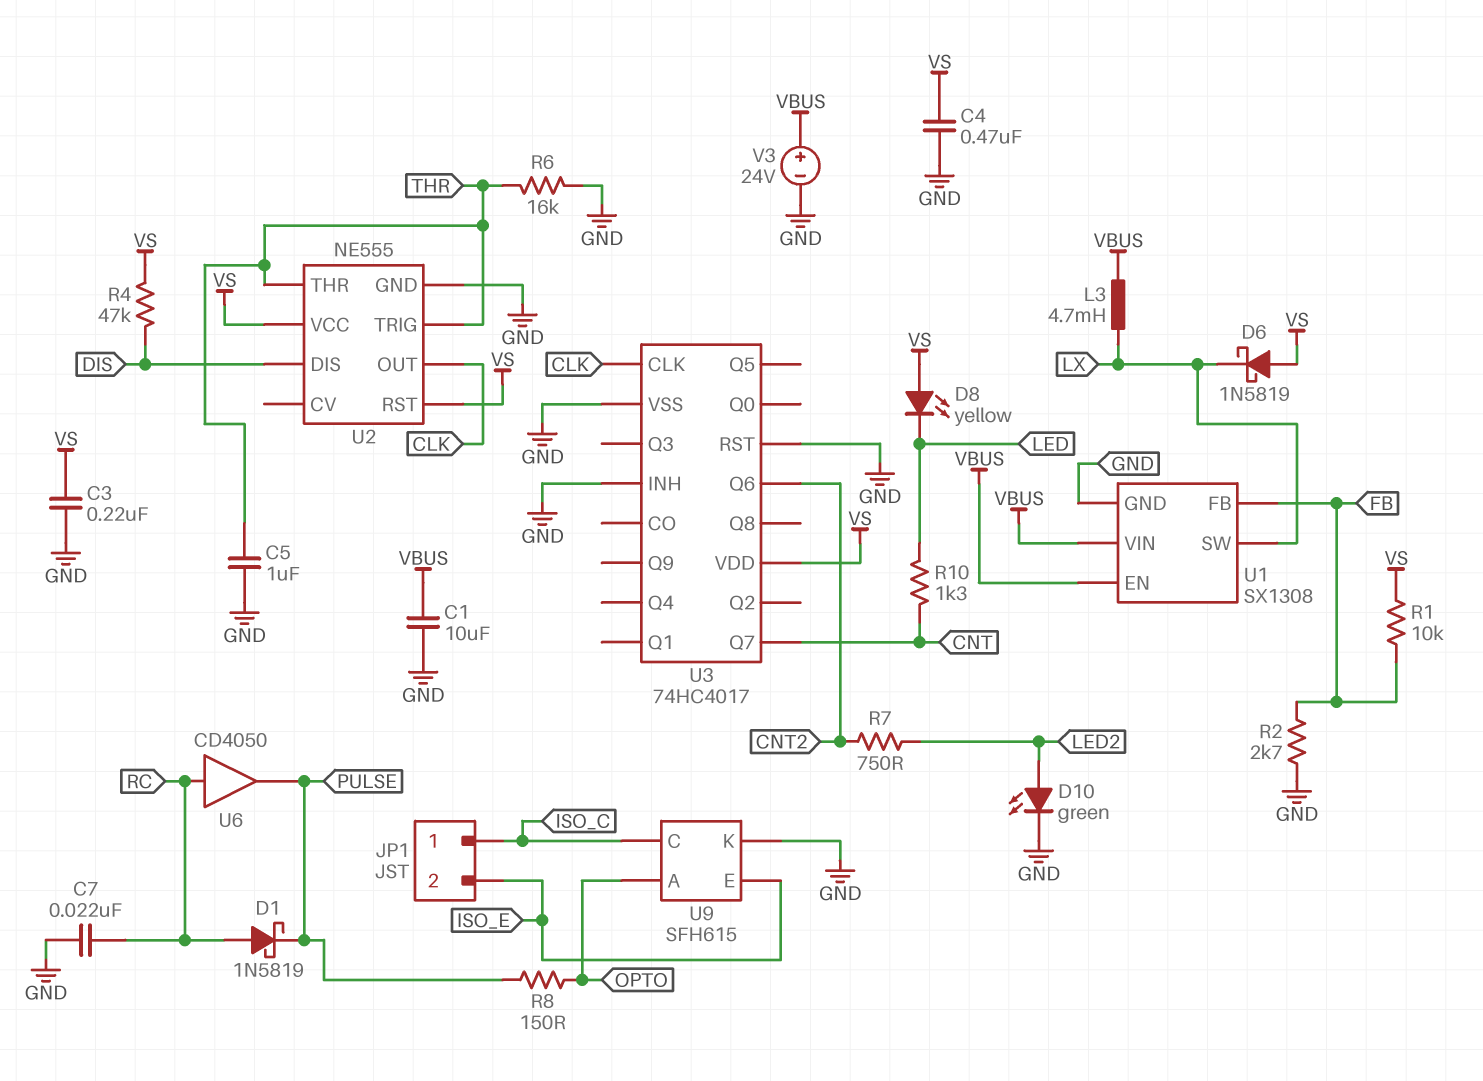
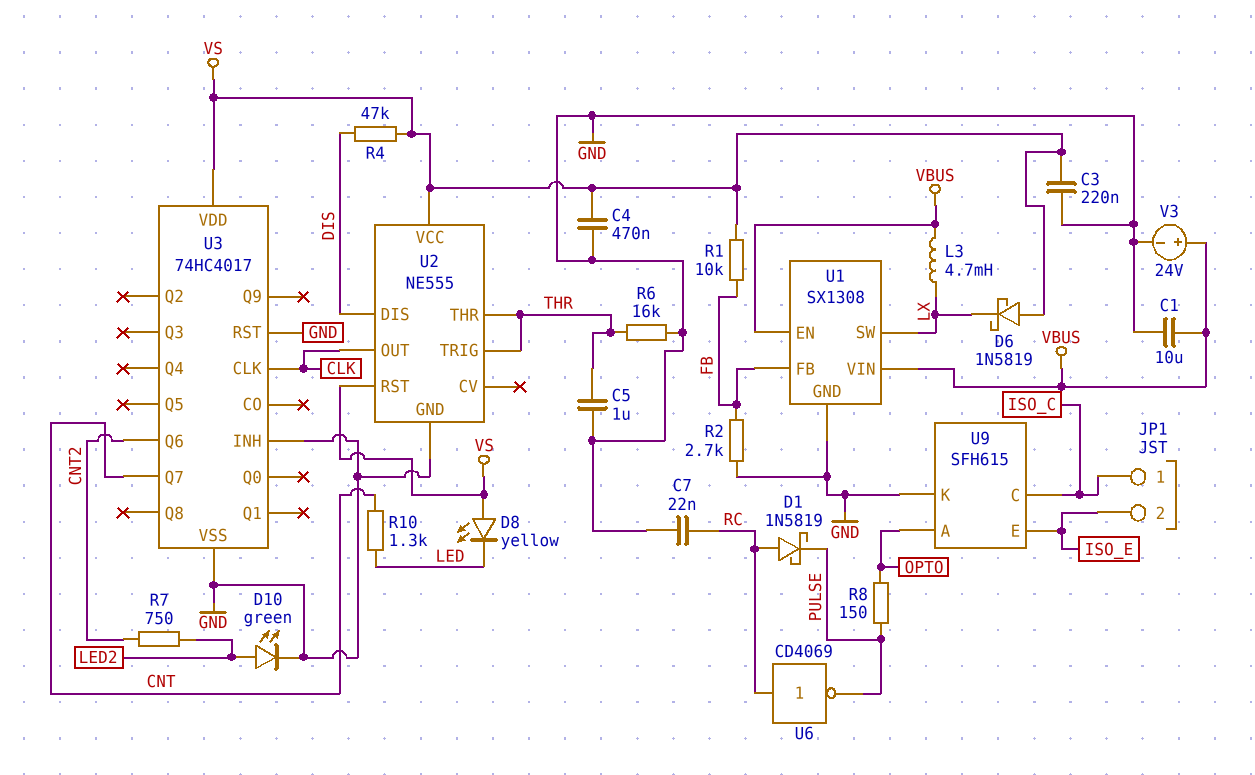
U6: buffer CD4050 (in RC, out PULSE) -> NOT CD4069 (in RC, out PULSE)

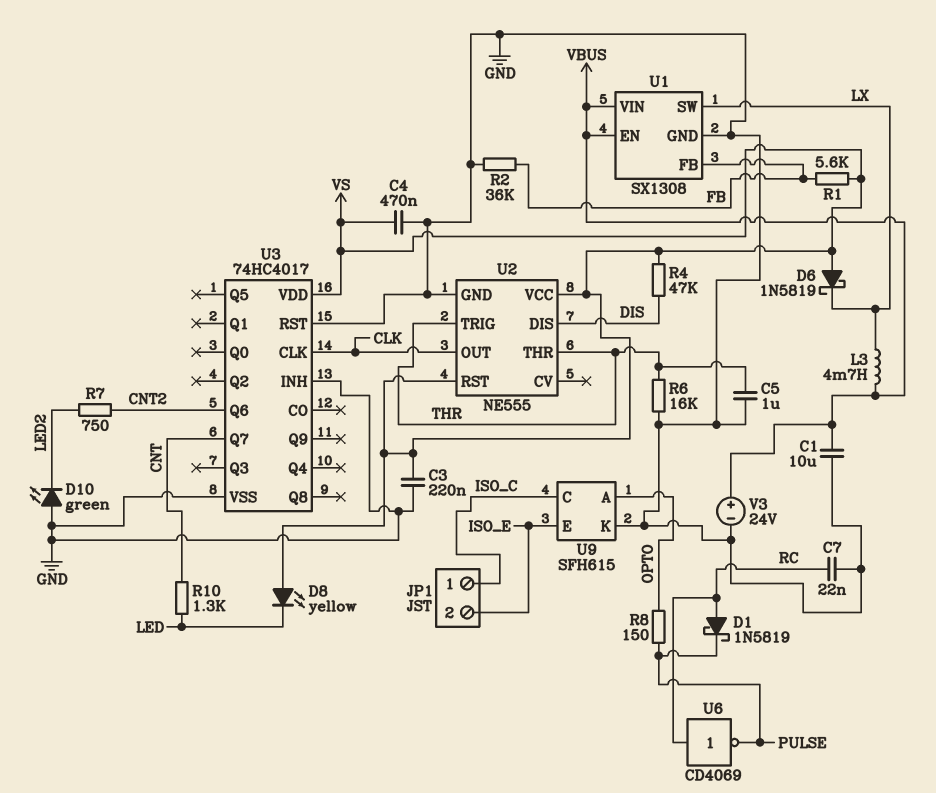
D10: LED green (A LED2, K GND) -> LED green (A GND, K LED2)
R1: 10k (FB, VS) -> 5.6k (FB, VS)
R2: 2.7k (FB, GND) -> 36k (FB, GND)

